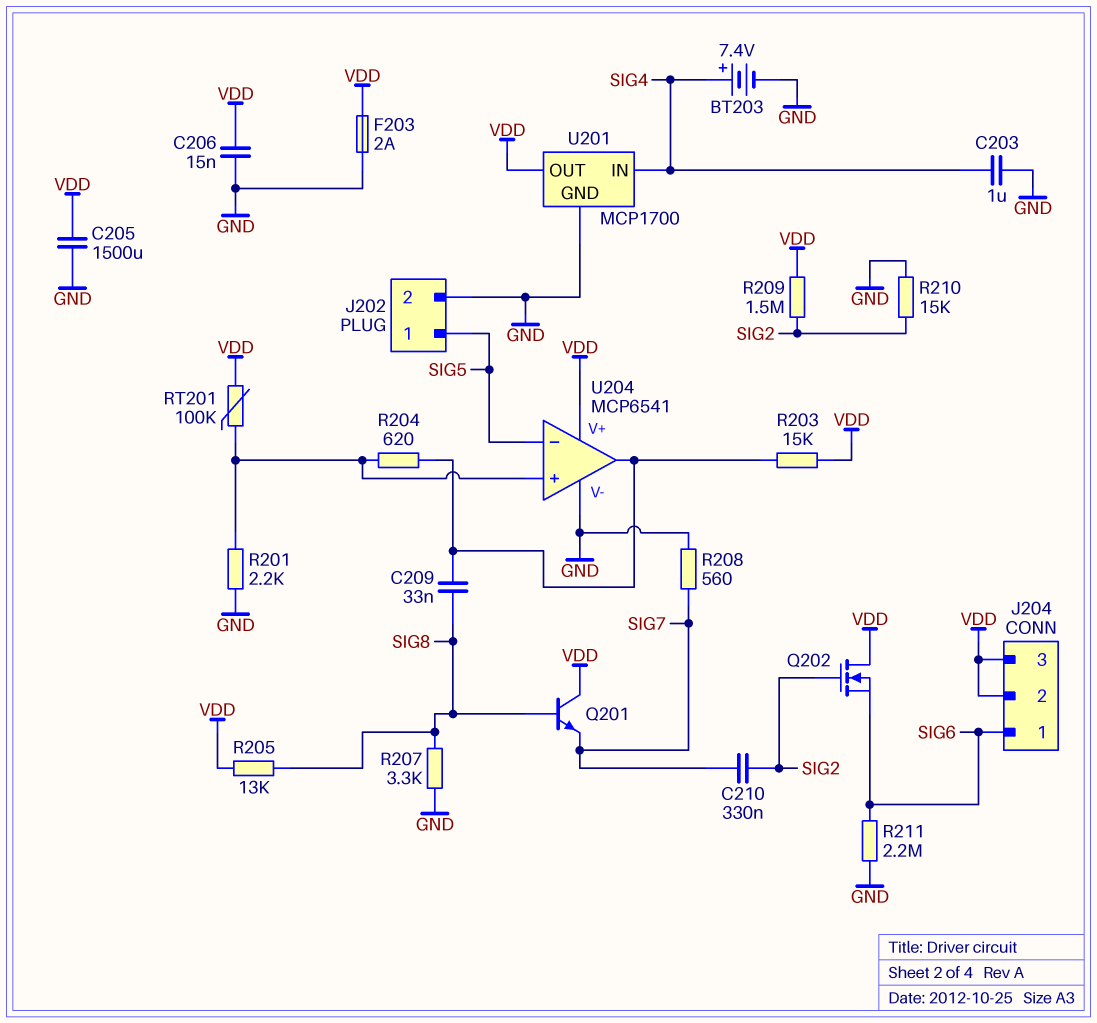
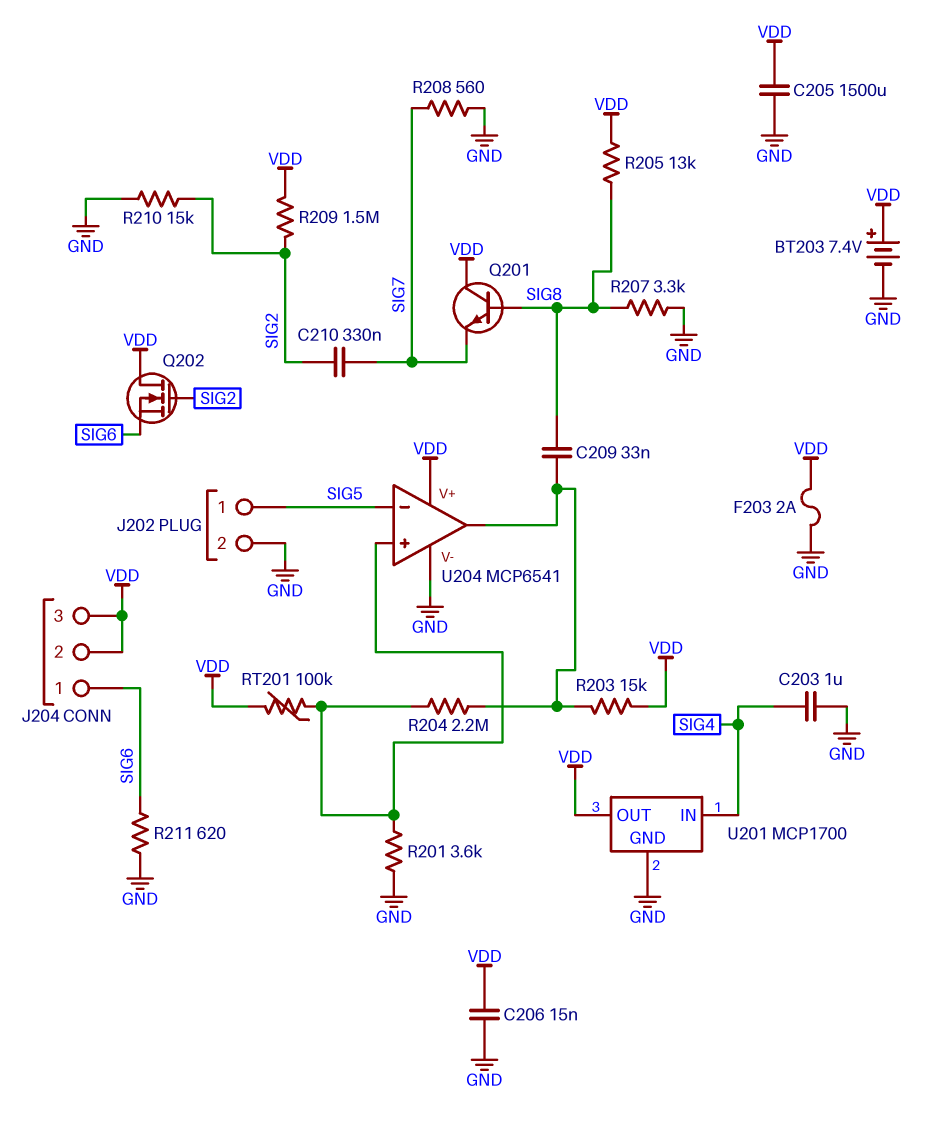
BT203: 7.4V (plus SIG4, minus GND) -> 7.4V (plus VDD, minus GND)
R201: 2.2k (GND, U204/in+) -> 3.6k (GND, U204/in+)
R204: 620 (U204/in+, U204/out) -> 2.2M (U204/in+, U204/out)
R211: 2.2M (GND, SIG6) -> 620 (GND, SIG6)

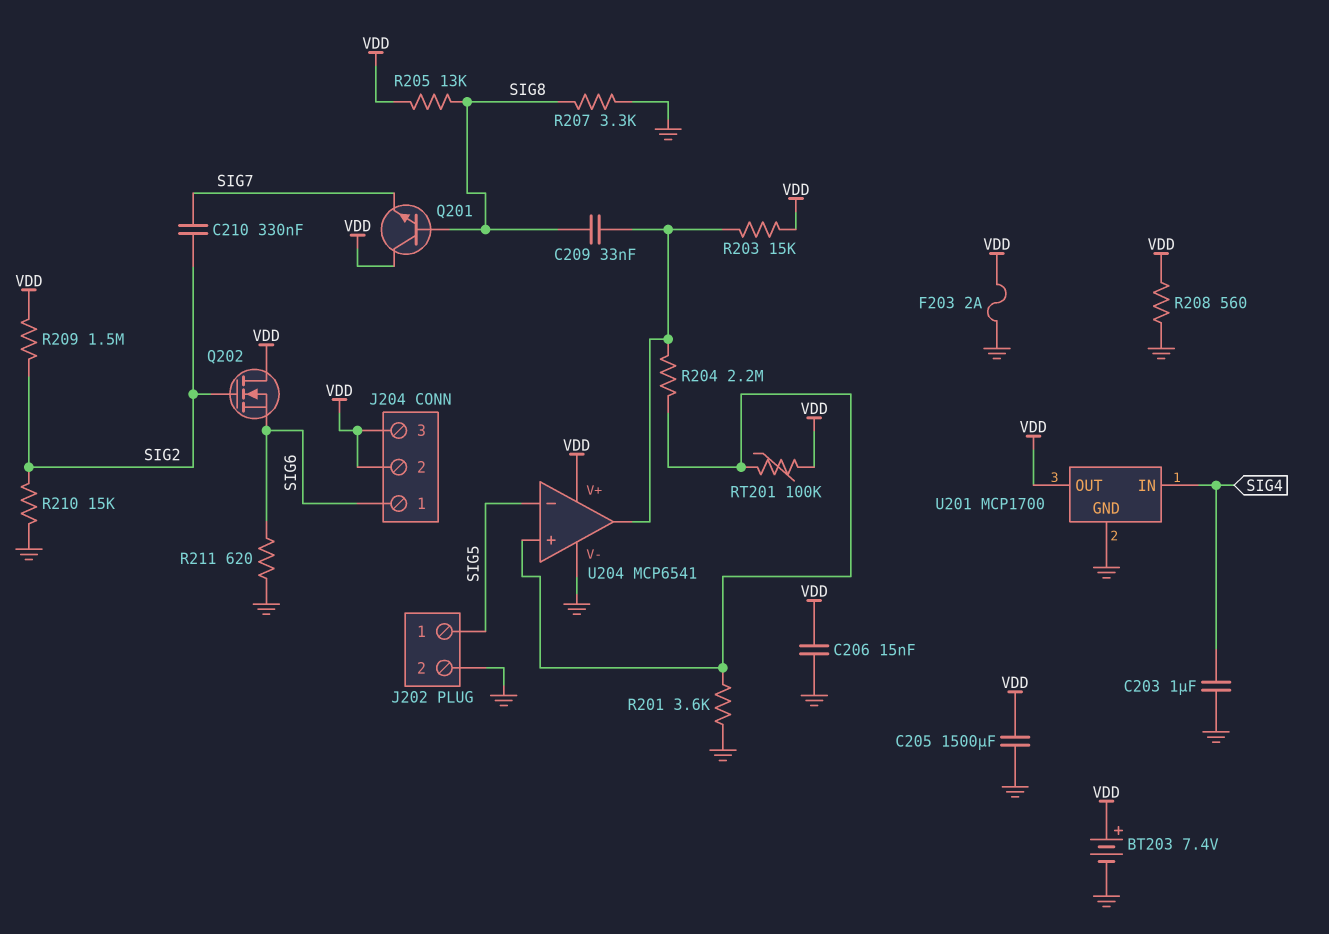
R208: 560 (GND, SIG7) -> 560 (GND, VDD)

